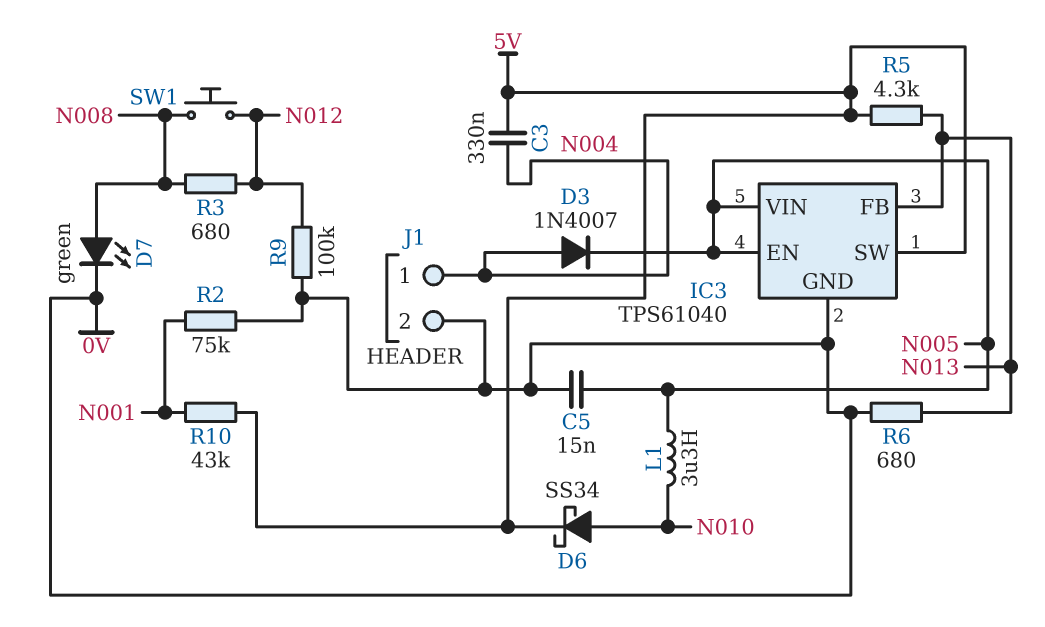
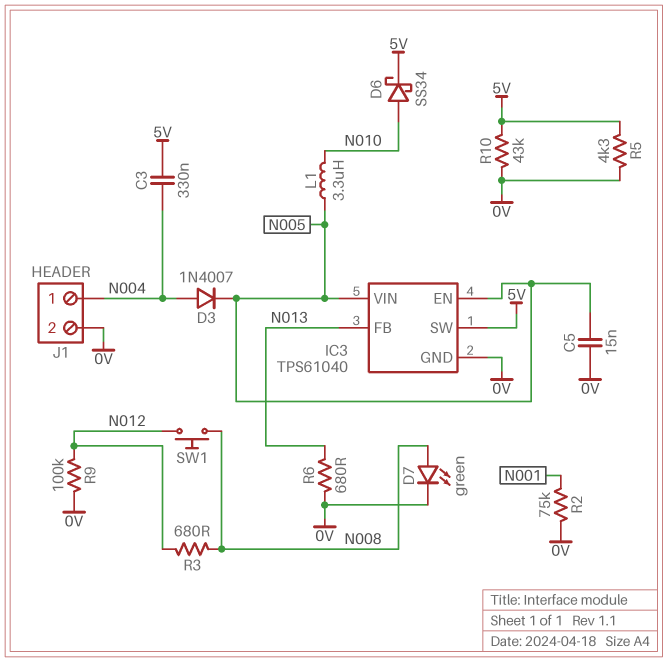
R5: 4.3k (5V, N013) -> 4.3k (0V, 5V)
R10: 43k (5V, N001) -> 43k (0V, 5V)

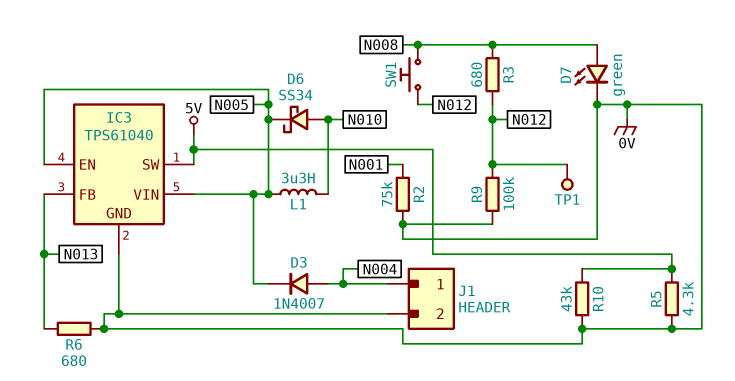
C3: 330nF (5V, N004) -> none
C5: 15nF (0V, N005) -> none
D6: schottky SS34 (A N010, K 5V) -> schottky SS34 (A N010, K N005)
TP1: none -> test point (N012)

